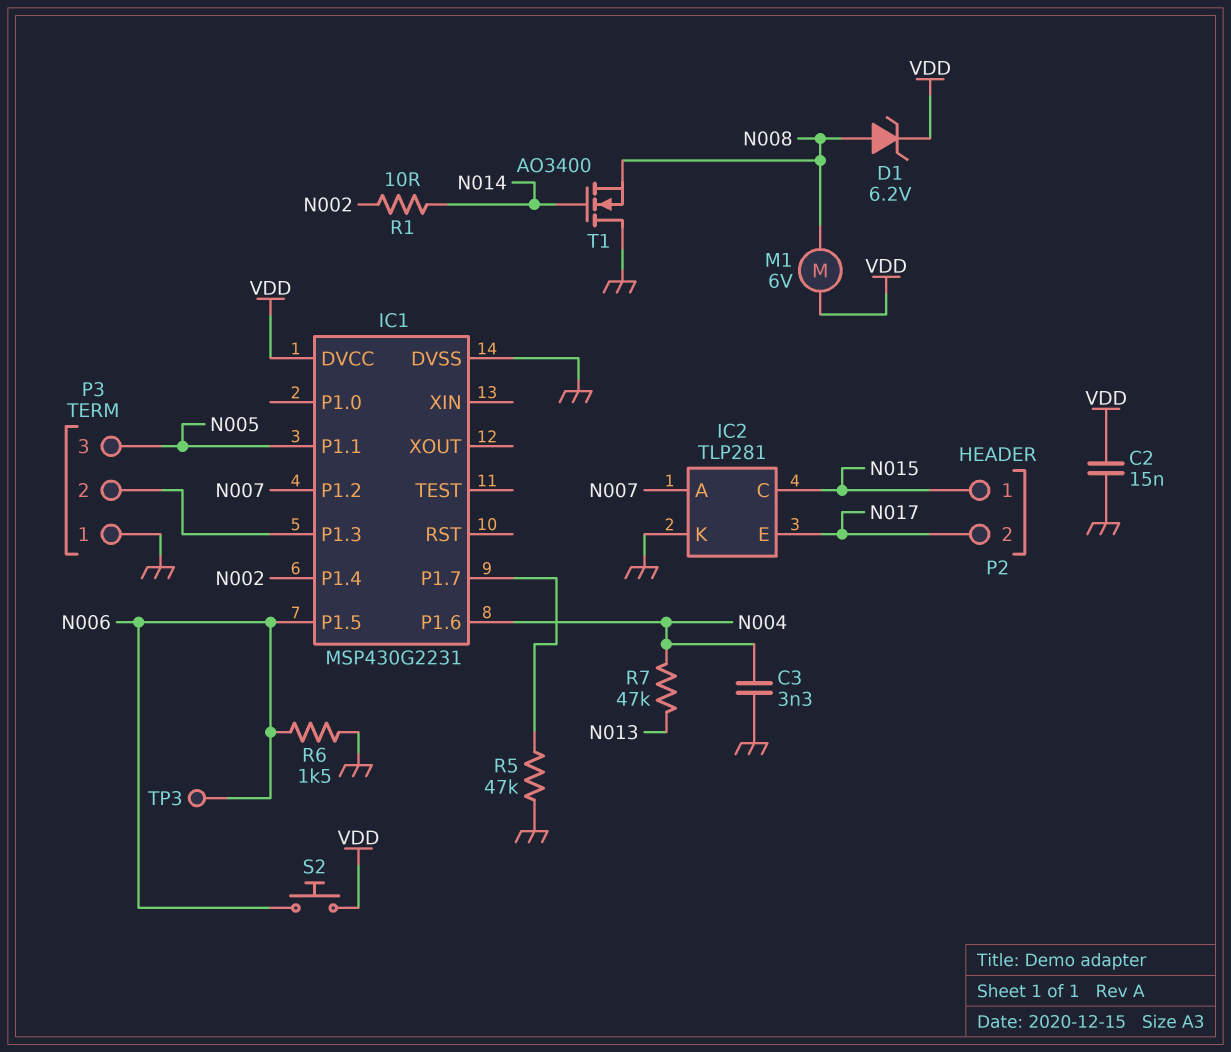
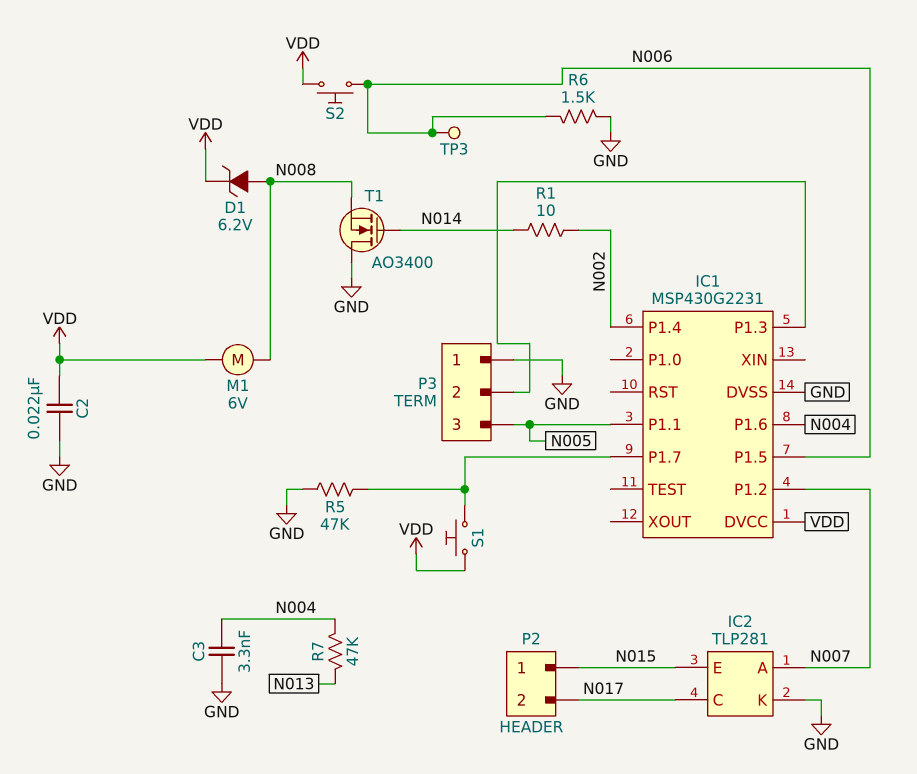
C2: 15nF (GND, VDD) -> 22nF (GND, VDD)
IC2 pin C: N015 -> N017
IC2 pin E: N017 -> N015
S1: none -> button (IC1/P1.7, VDD)

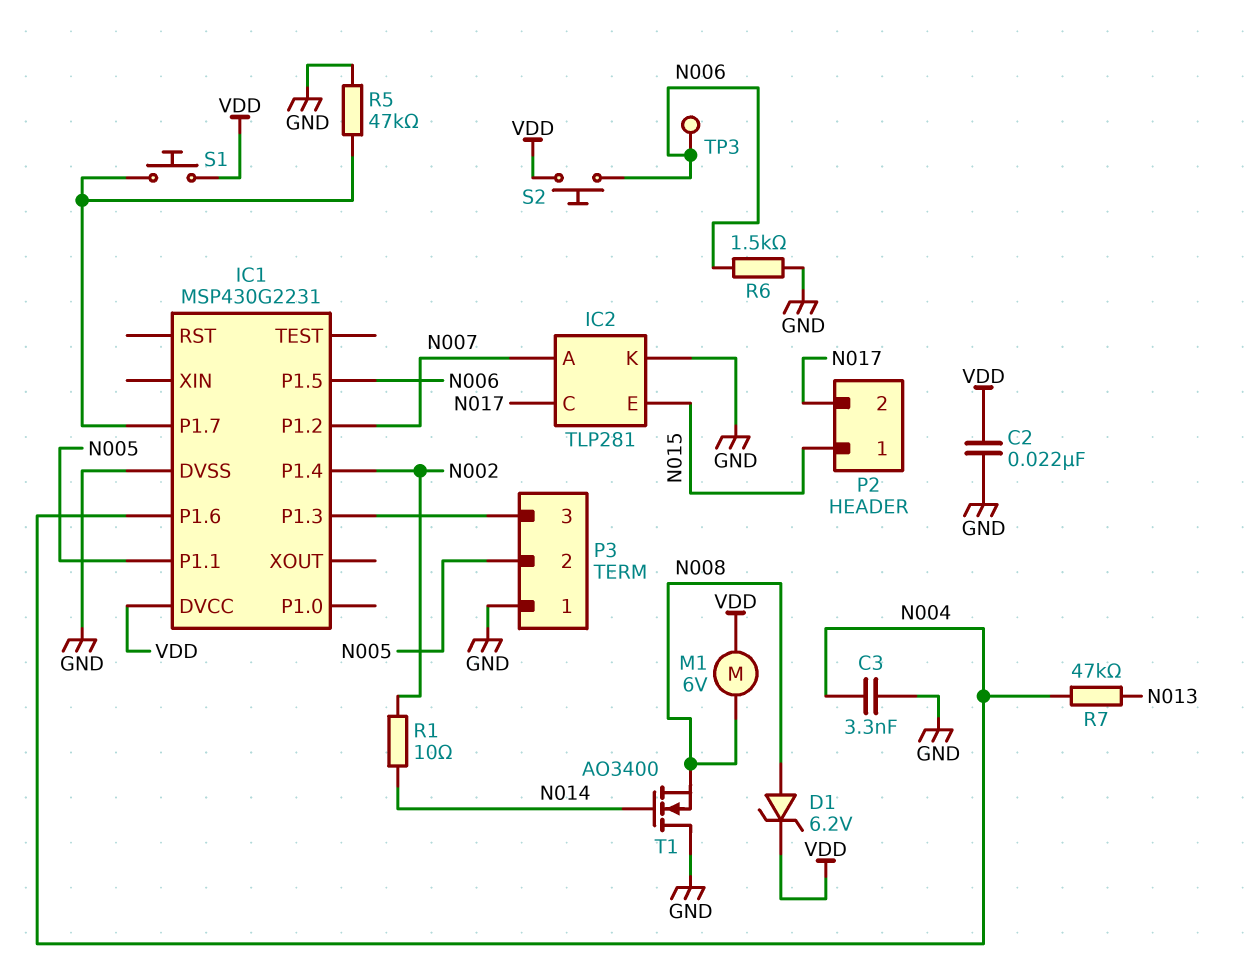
P3 pin 2: IC1/P1.3 -> N005
P3 pin 3: N005 -> IC1/P1.3

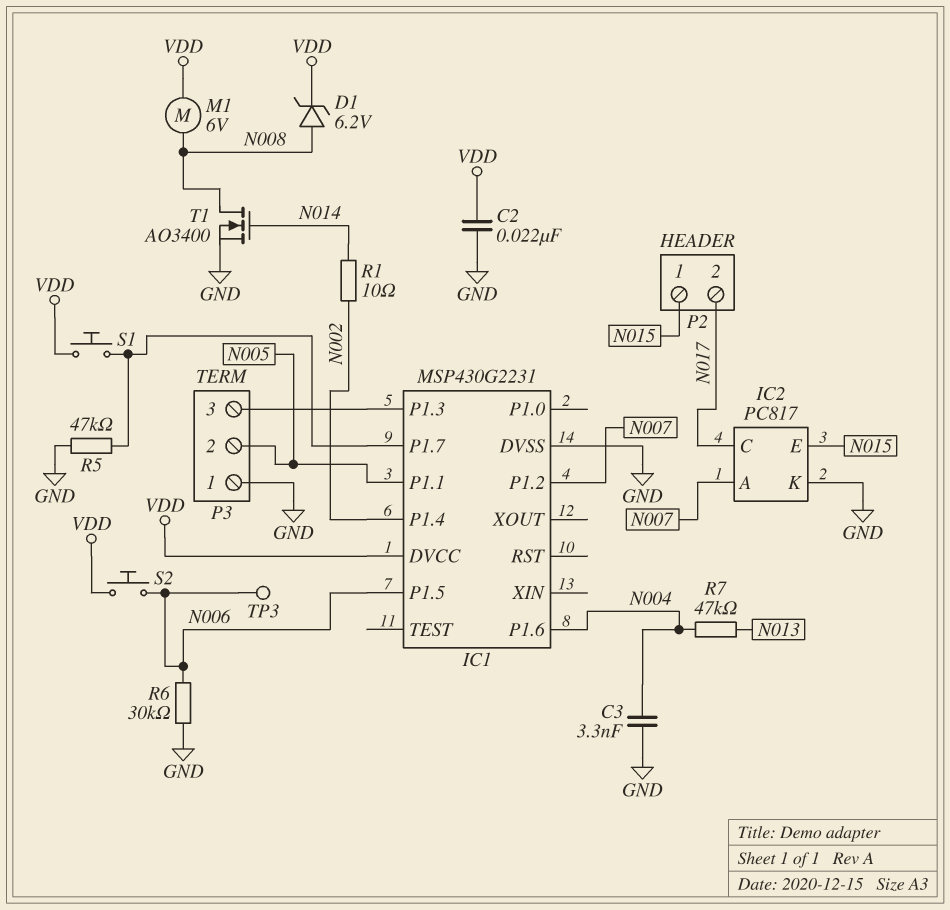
IC2: TLP281 -> PC817
R6: 1.5k (GND, N006) -> 30k (GND, N006)
T1: NMOS AO3400 (G N014, D GND, S N008) -> NMOS AO3400 (G N014, D N008, S GND)

